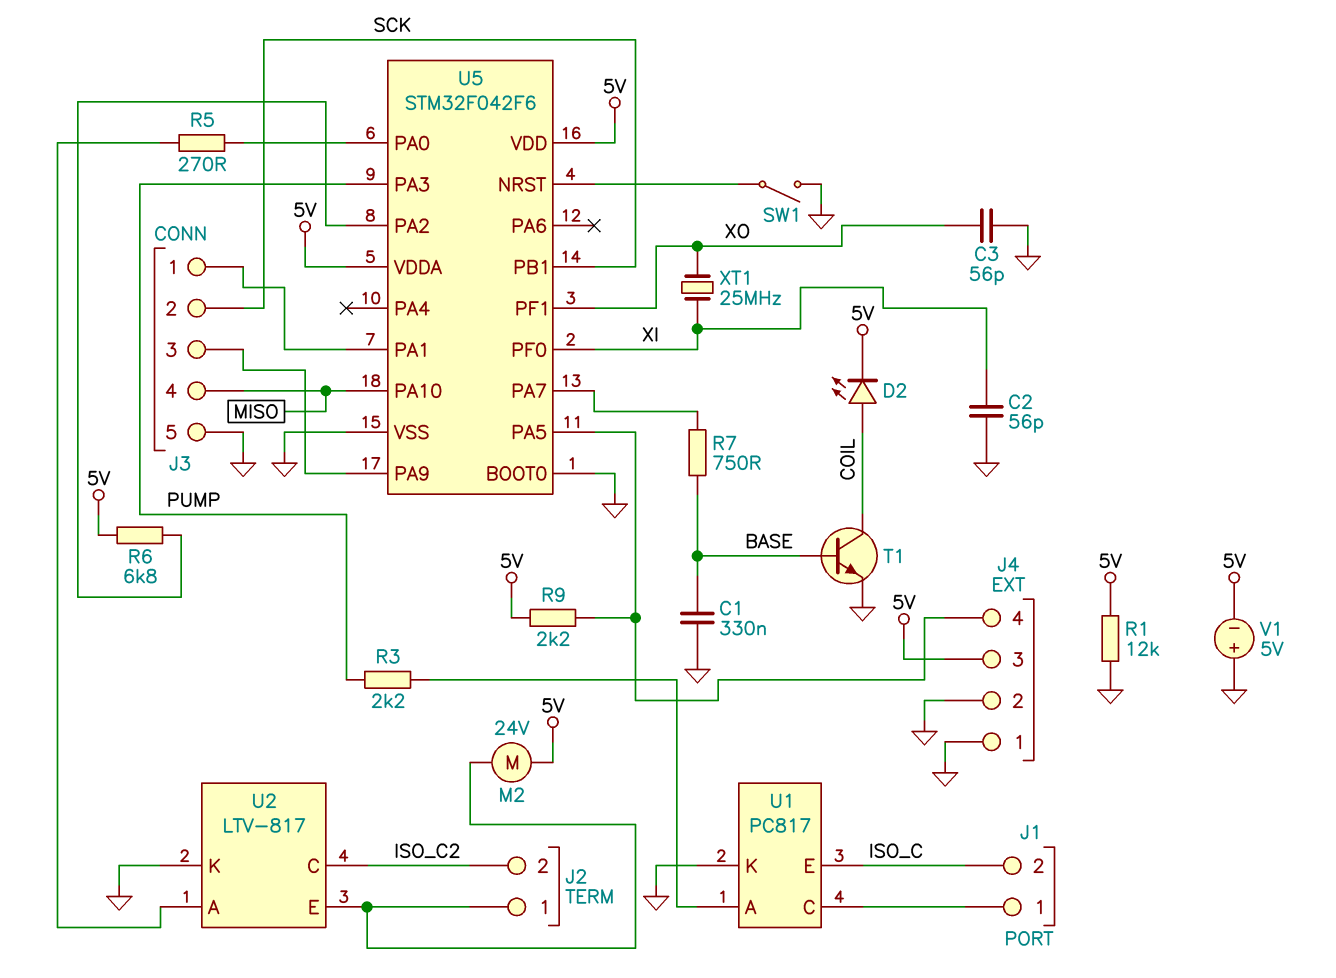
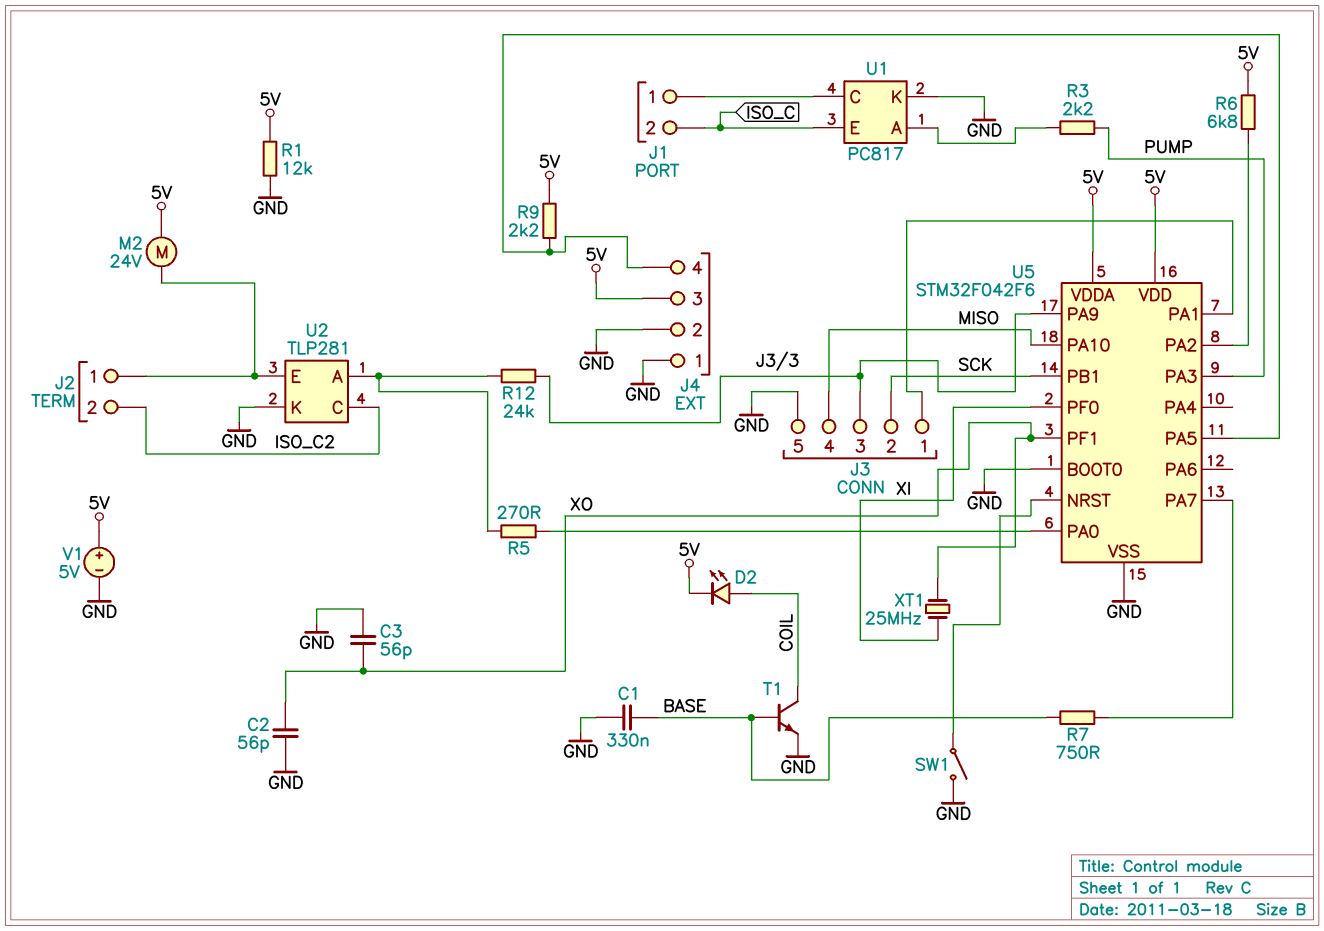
C2: 56pF (GND, XI) -> 56pF (GND, XO)
R12: none -> 24k (J3/3, U2/A)
U2: LTV-817 -> TLP281
V1: 5V (plus GND, minus 5V) -> 5V (plus 5V, minus GND)

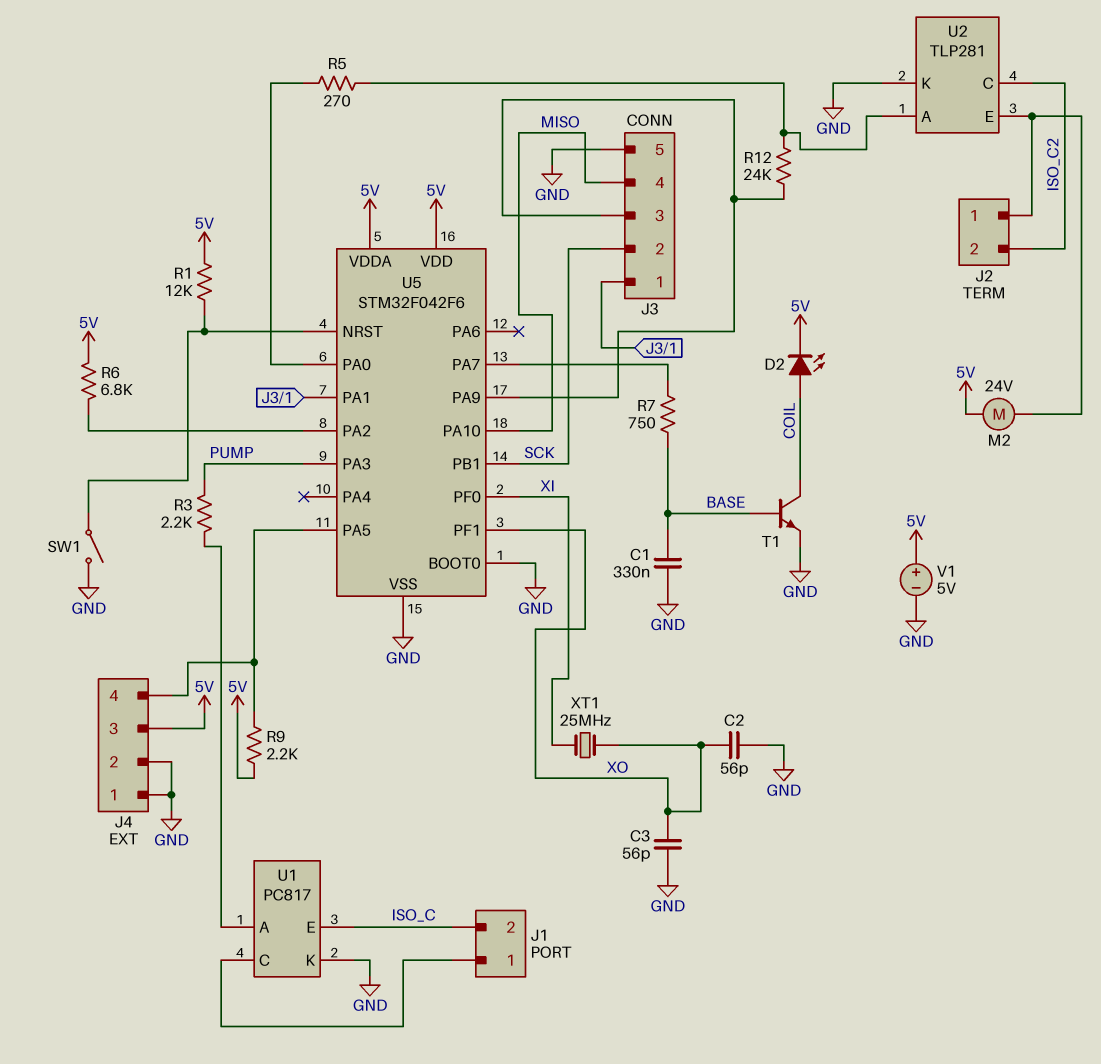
R1: 12k (5V, GND) -> 12k (5V, U5/NRST)

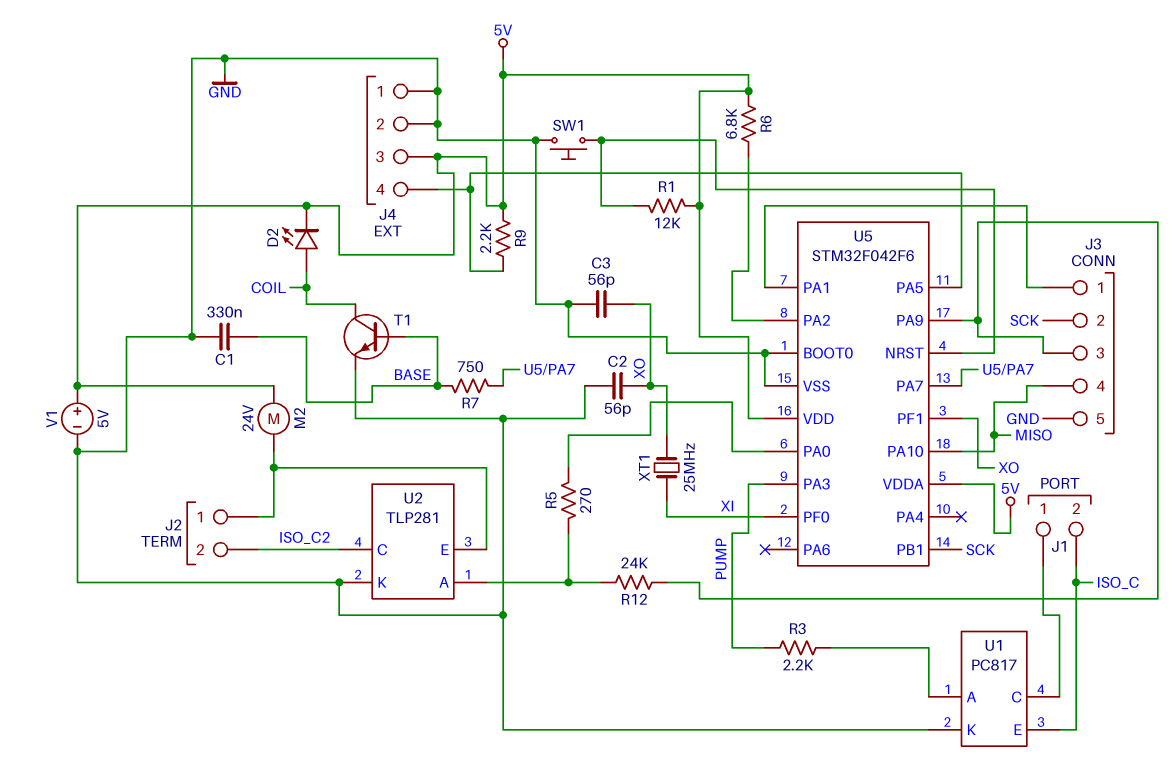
SW1: switch (GND, U5/NRST) -> button (GND, U5/NRST)

